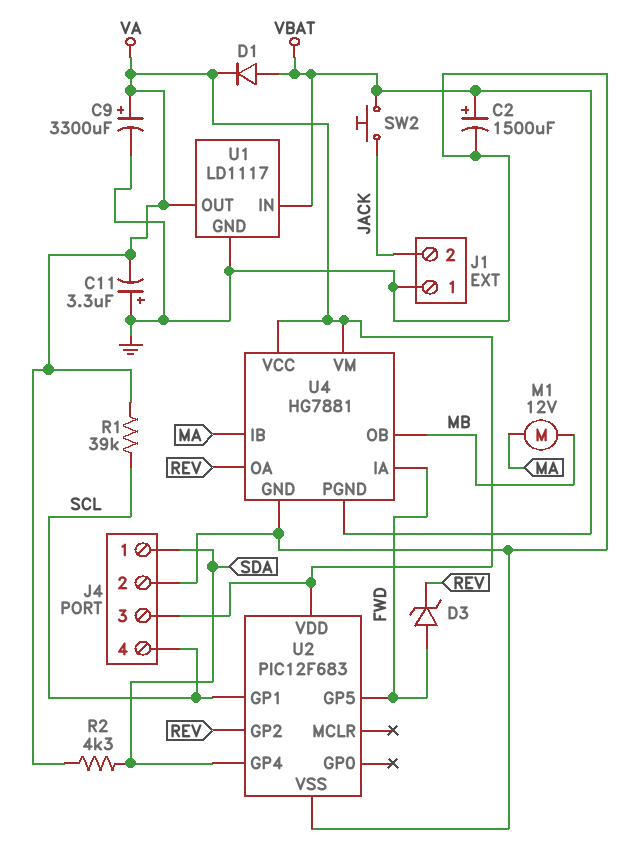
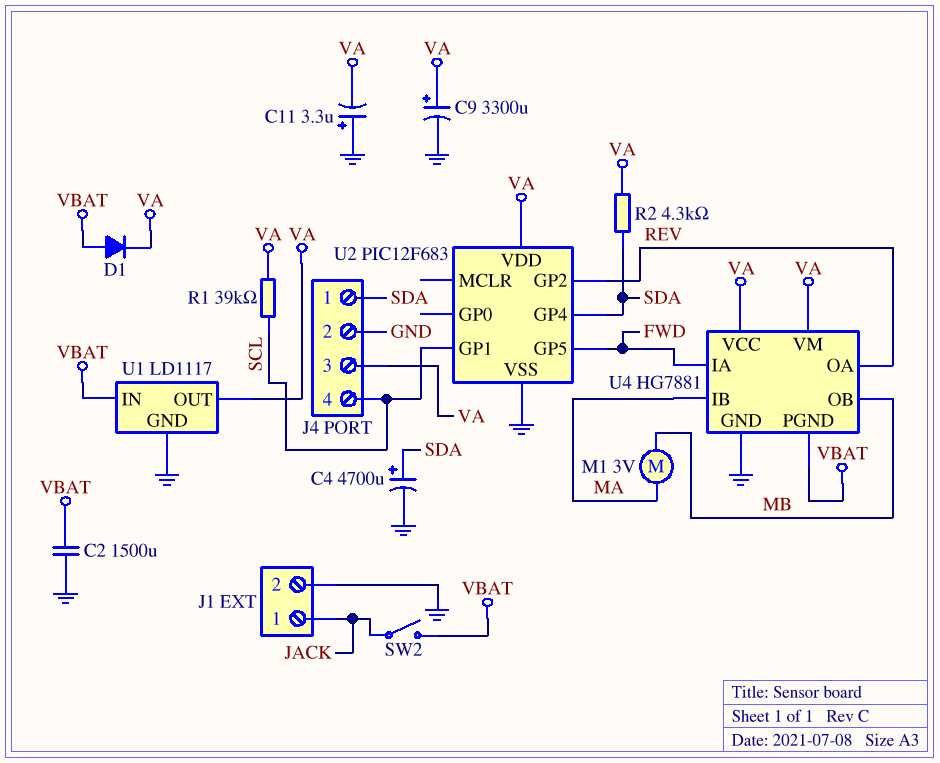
C2: 1500uF (plus VBAT, minus GND) -> 1500uF (GND, VBAT)
C4: none -> 4700uF (plus SDA, minus GND)
D3: zener (A FWD, K REV) -> none
J1 pin 1: GND -> JACK
J1 pin 2: JACK -> GND
M1: motor 12V (MA, MB) -> motor 3V (MA, MB)
SW2: button (JACK, VBAT) -> switch (JACK, VBAT)

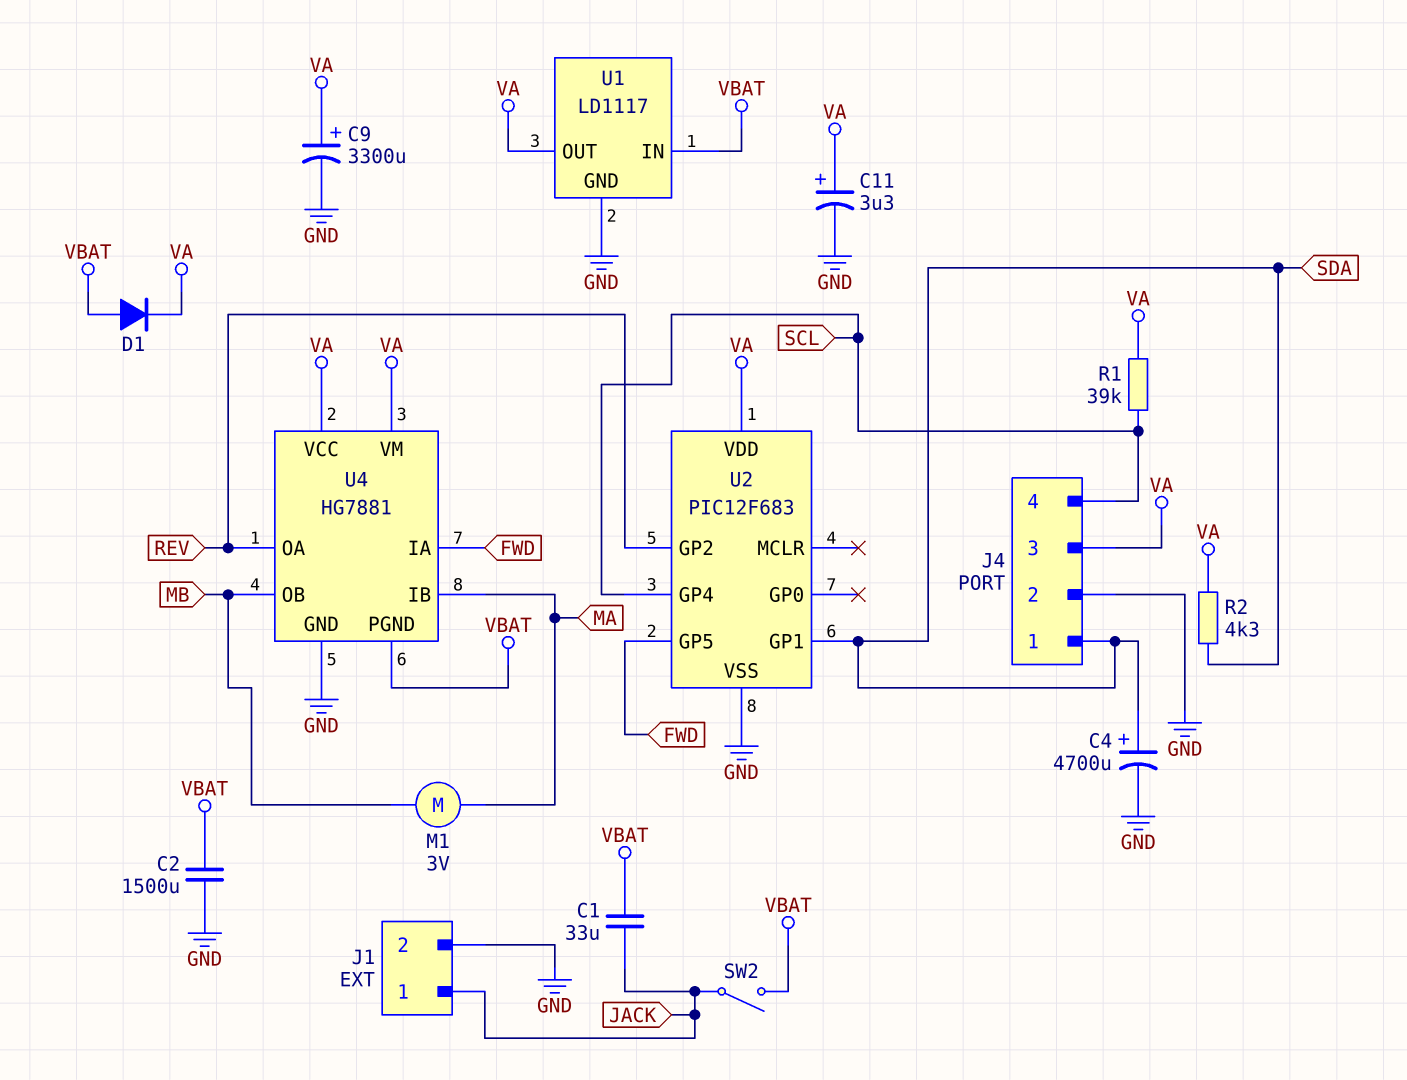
C1: none -> 33uF (JACK, VBAT)
C11: 3.3uF (plus GND, minus VA) -> 3.3uF (plus VA, minus GND)
U2 pin GP1: SCL -> SDA
U2 pin GP4: SDA -> SCL

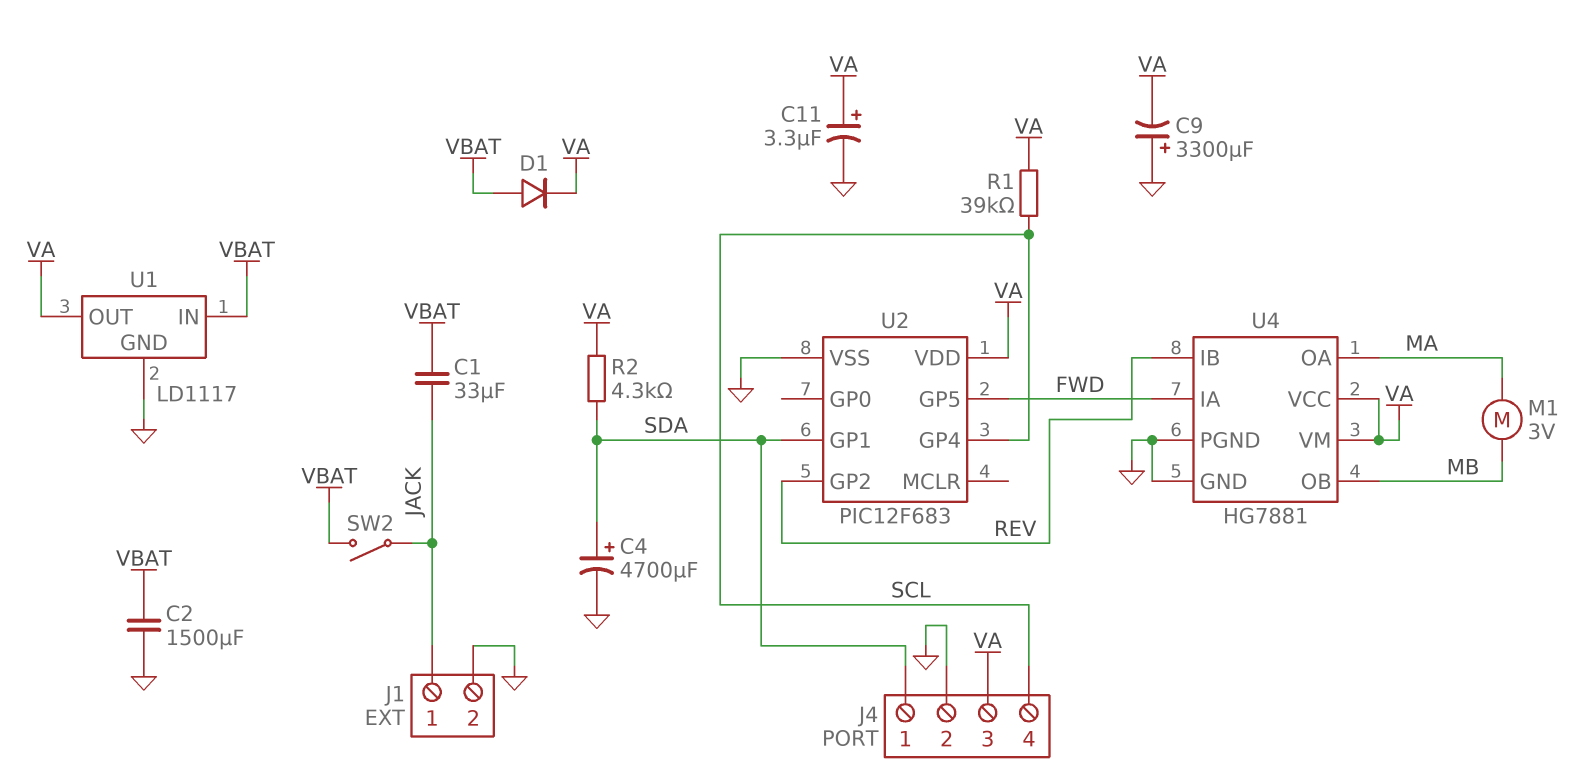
C9: 3300uF (plus VA, minus GND) -> 3300uF (plus GND, minus VA)
U4 pin IB: MA -> REV
U4 pin OA: REV -> MA
U4 pin PGND: VBAT -> GND

